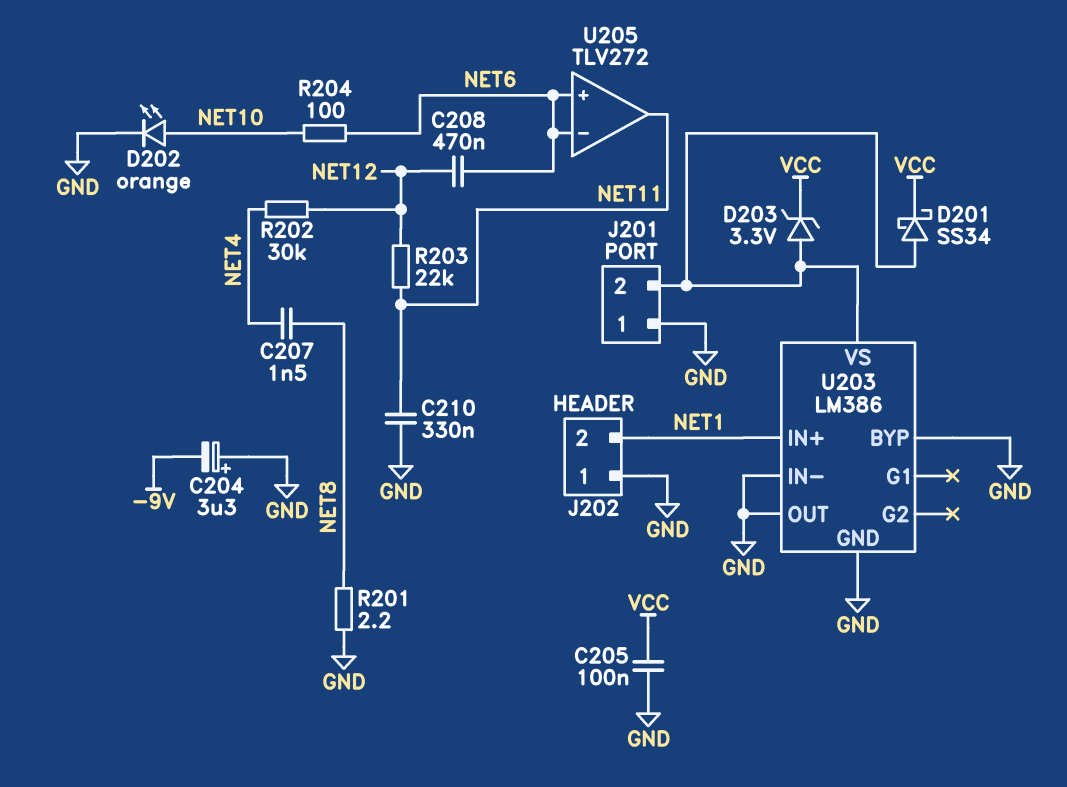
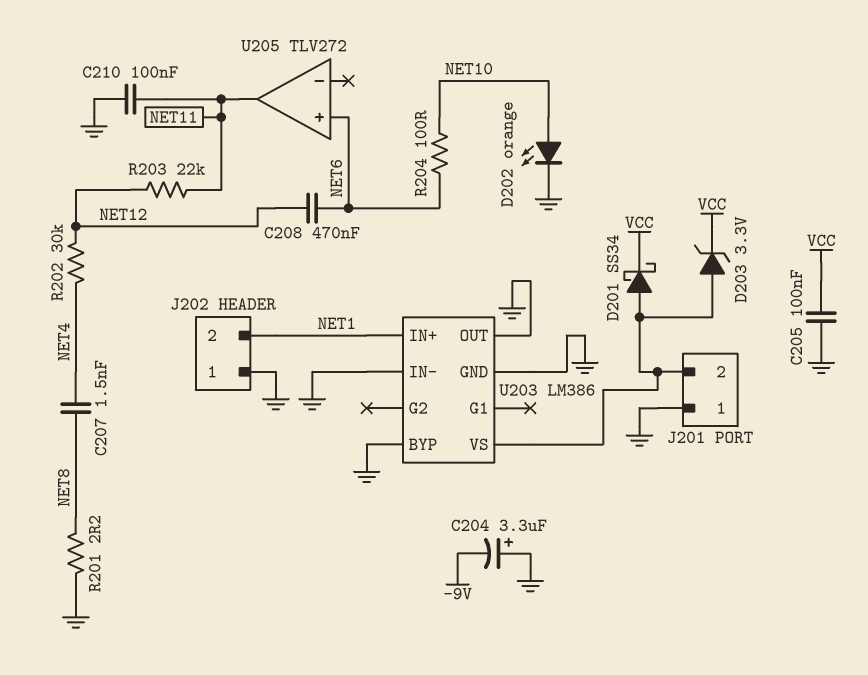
C210: 330nF (GND, NET11) -> 100nF (GND, NET11)
U205 pin in-: NET6 -> none

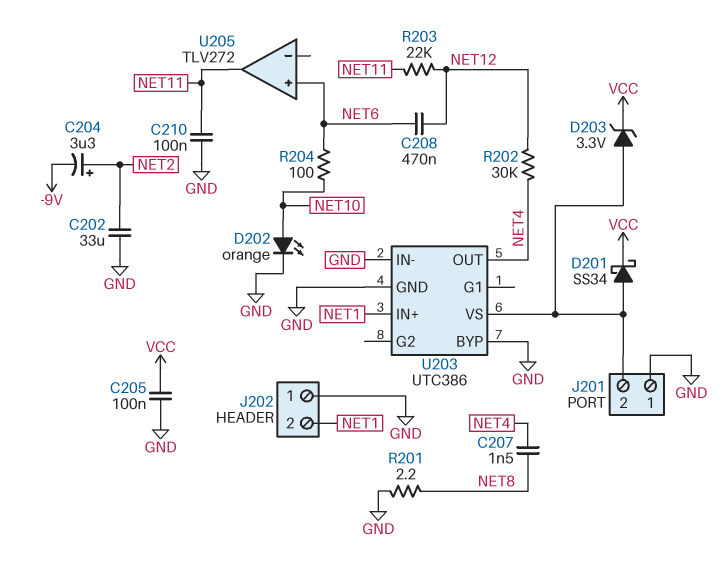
C202: none -> 33uF (GND, NET2)
C204: 3.3uF (plus GND, minus -9V) -> 3.3uF (plus NET2, minus -9V)
U203: LM386 -> UTC386
U203 pin OUT: GND -> NET4

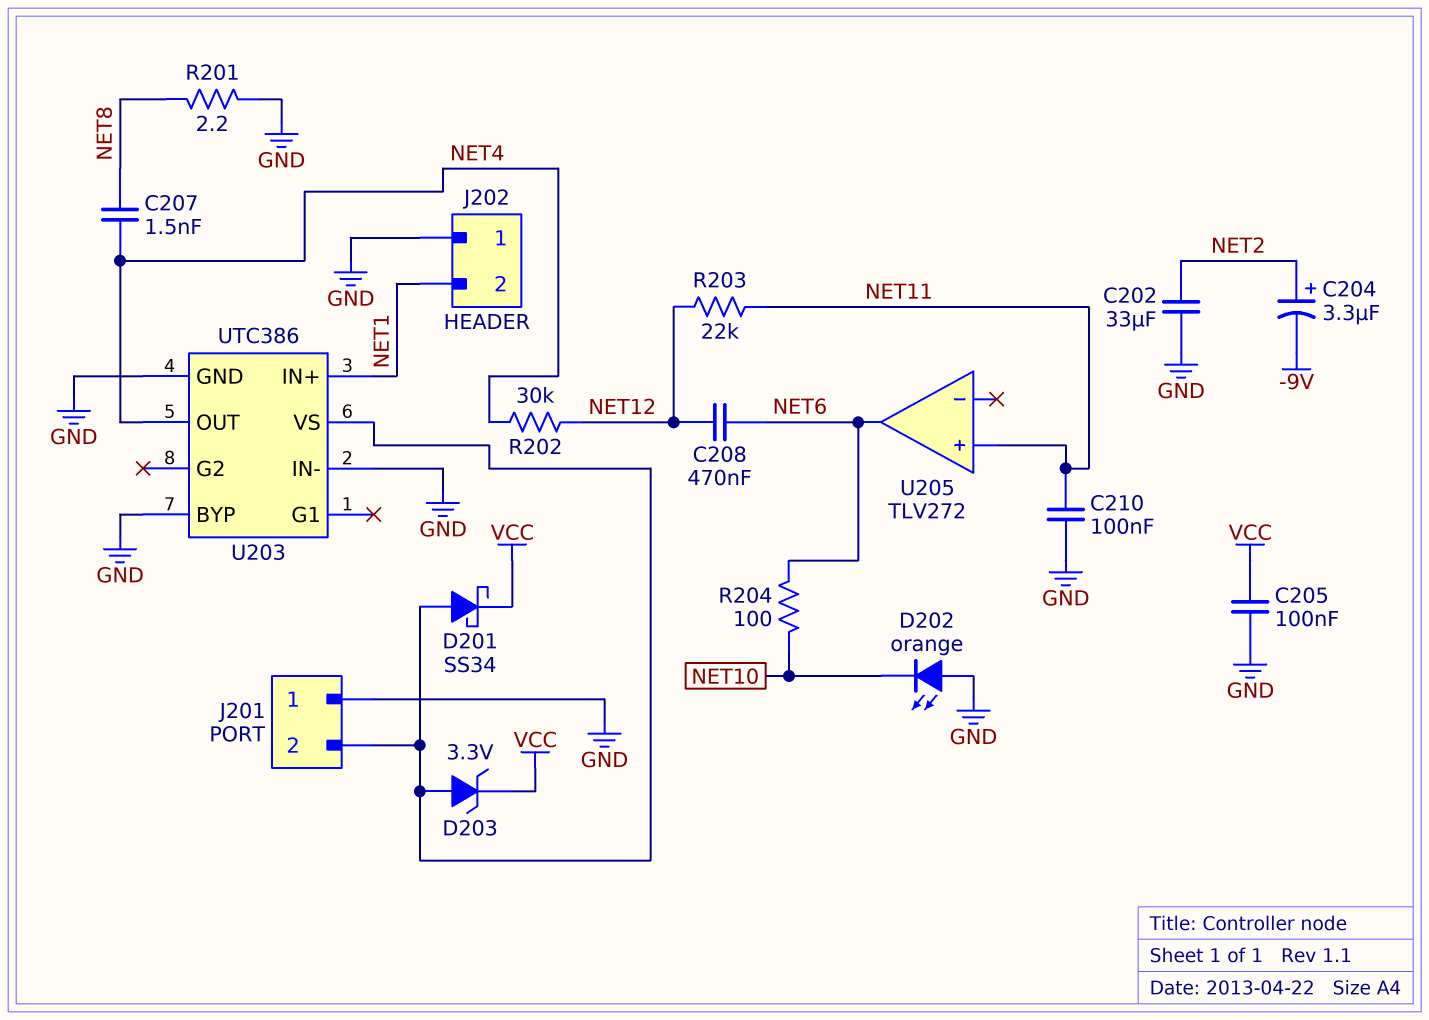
D202: LED orange (A NET10, K GND) -> LED orange (A GND, K NET10)
U205 pin in+: NET6 -> NET11
U205 pin out: NET11 -> NET6

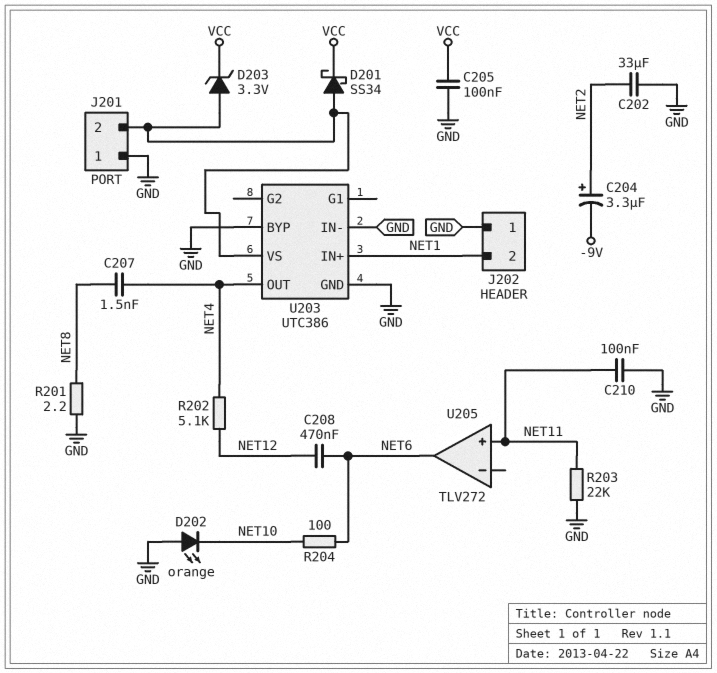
R202: 30k (NET4, NET12) -> 5.1k (NET4, NET12)
R203: 22k (NET11, NET12) -> 22k (GND, NET11)

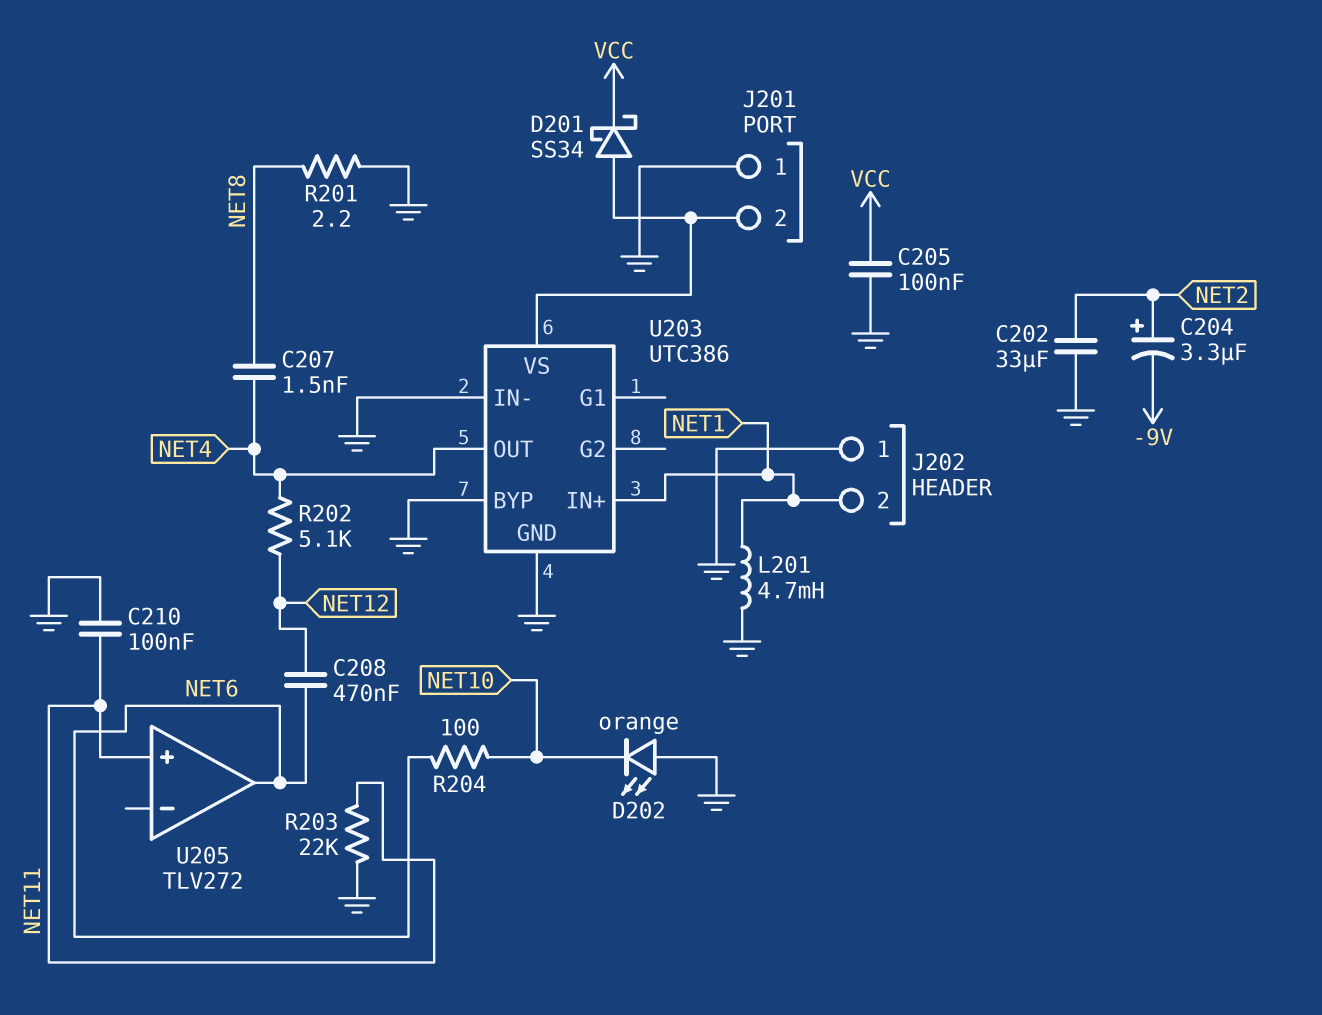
D203: zener 3.3V (A J201/2, K VCC) -> none
L201: none -> 4.7mH (GND, NET1)

